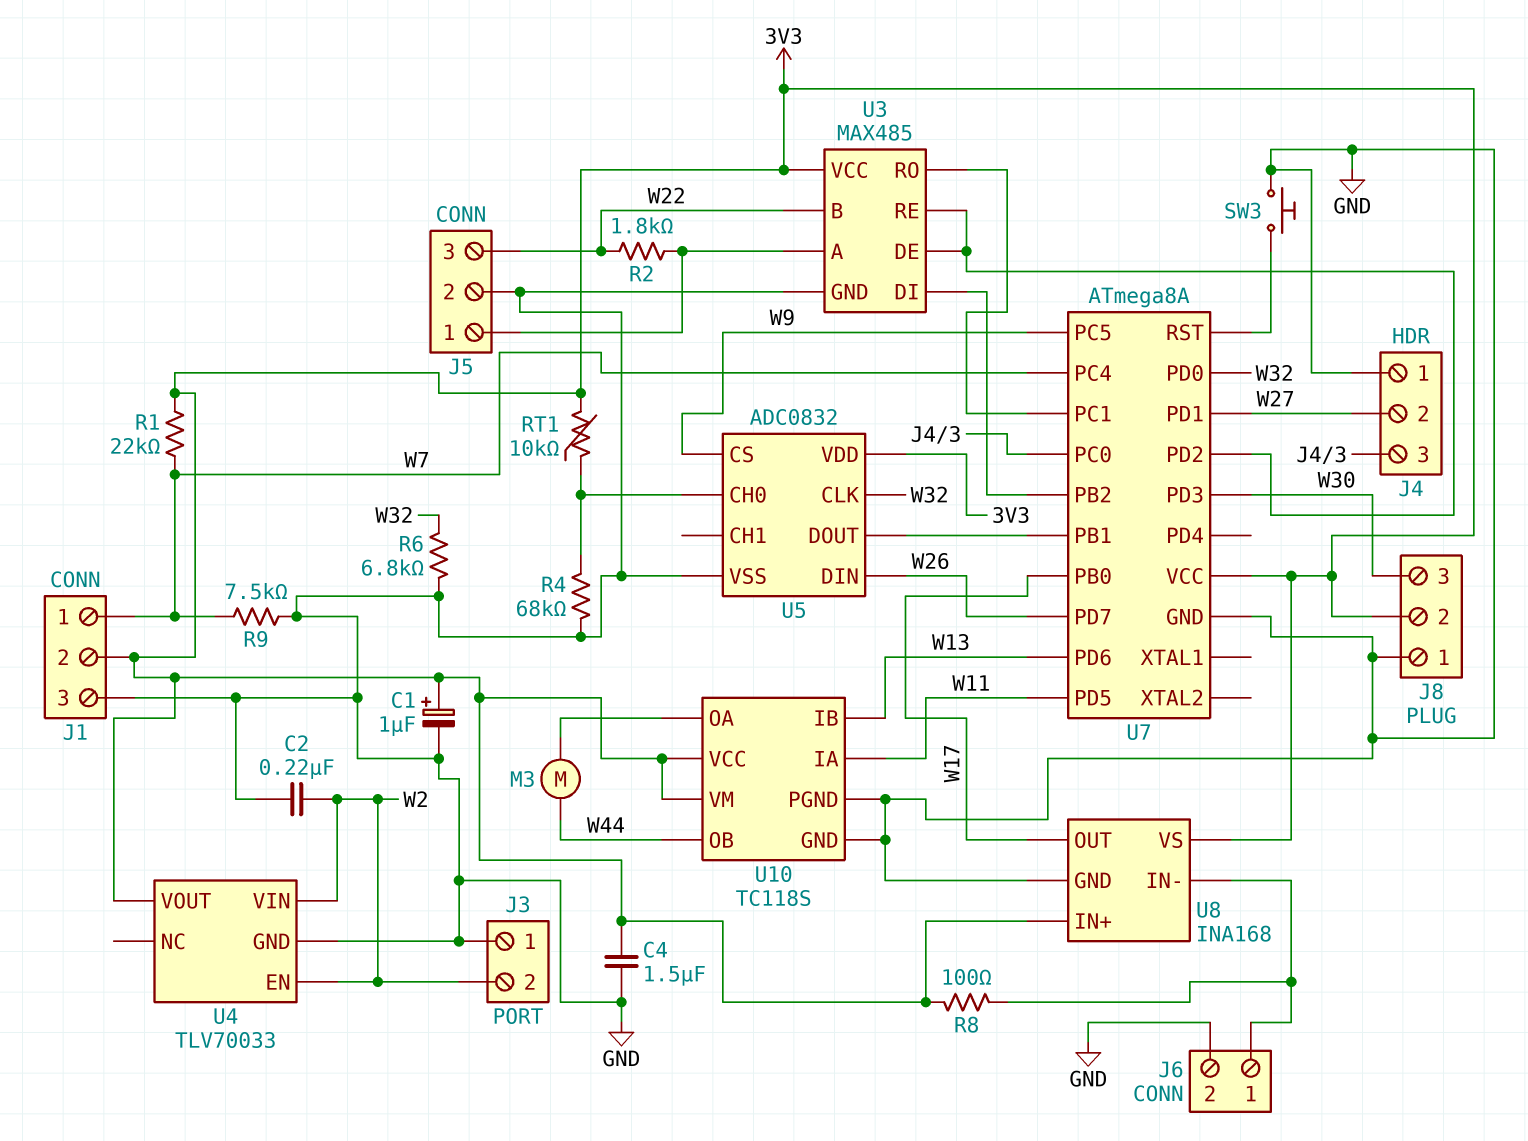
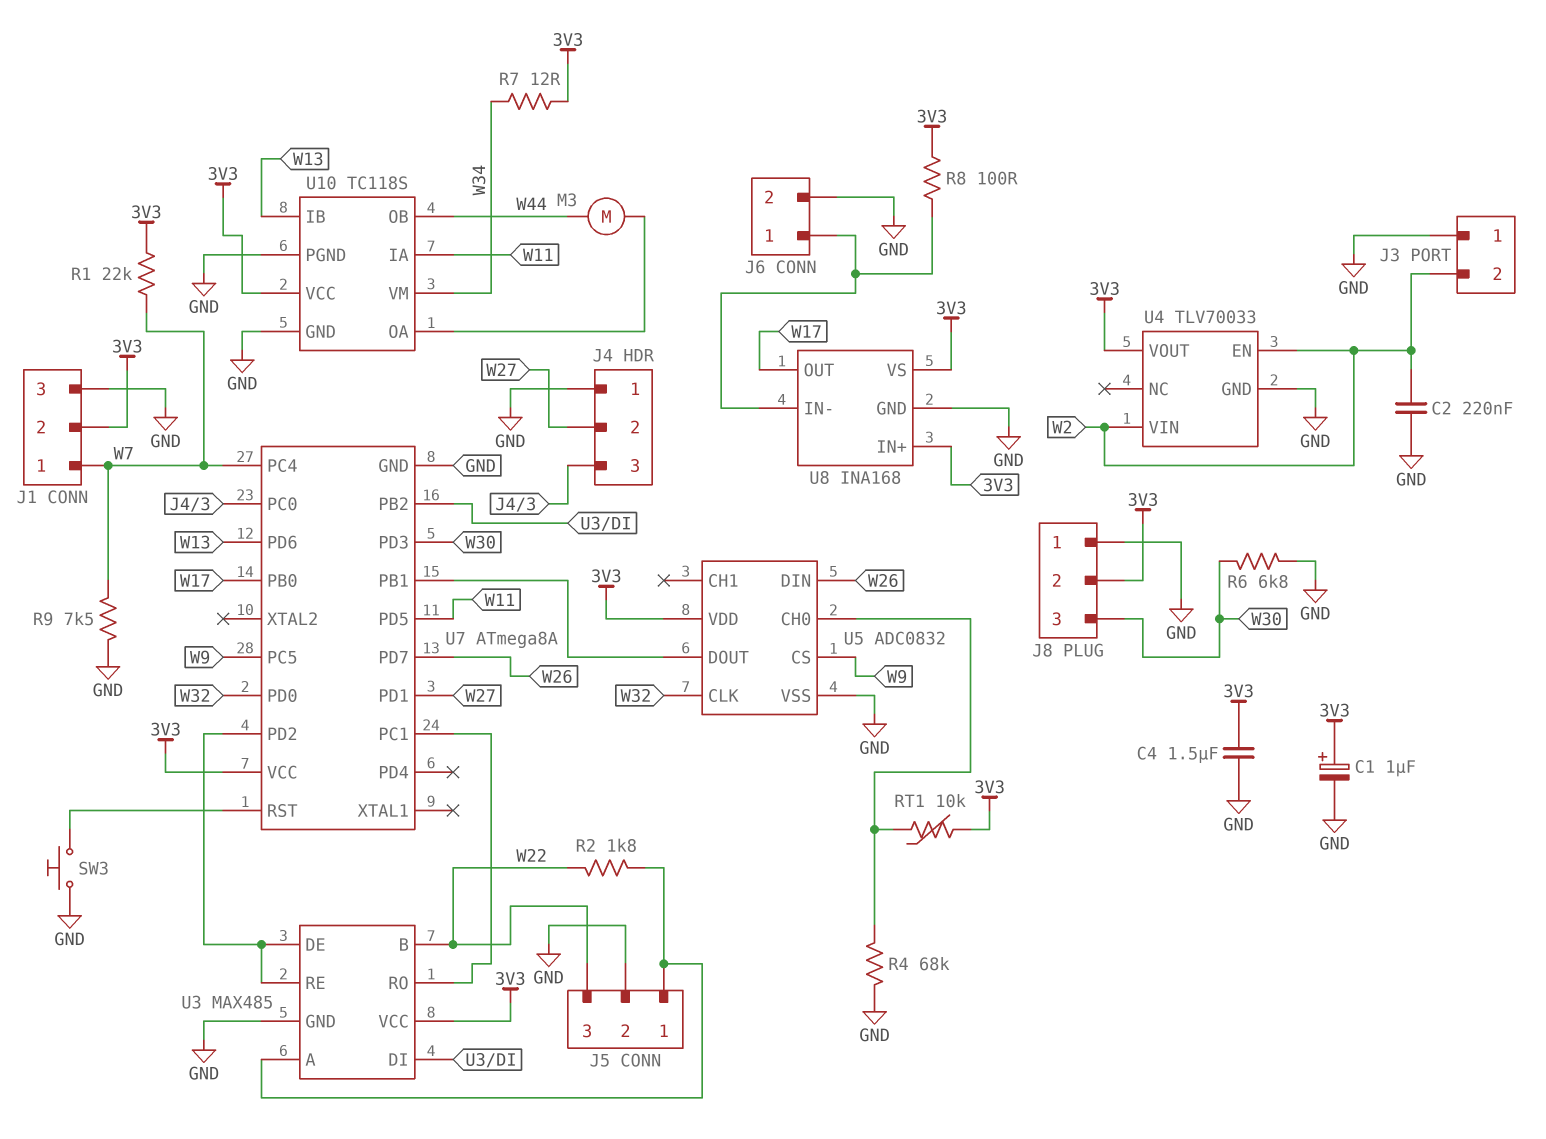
R6: 6.8k (GND, W32) -> 6.8k (GND, W30)
R7: none -> 12 (3V3, W34)
U10 pin VM: 3V3 -> W34

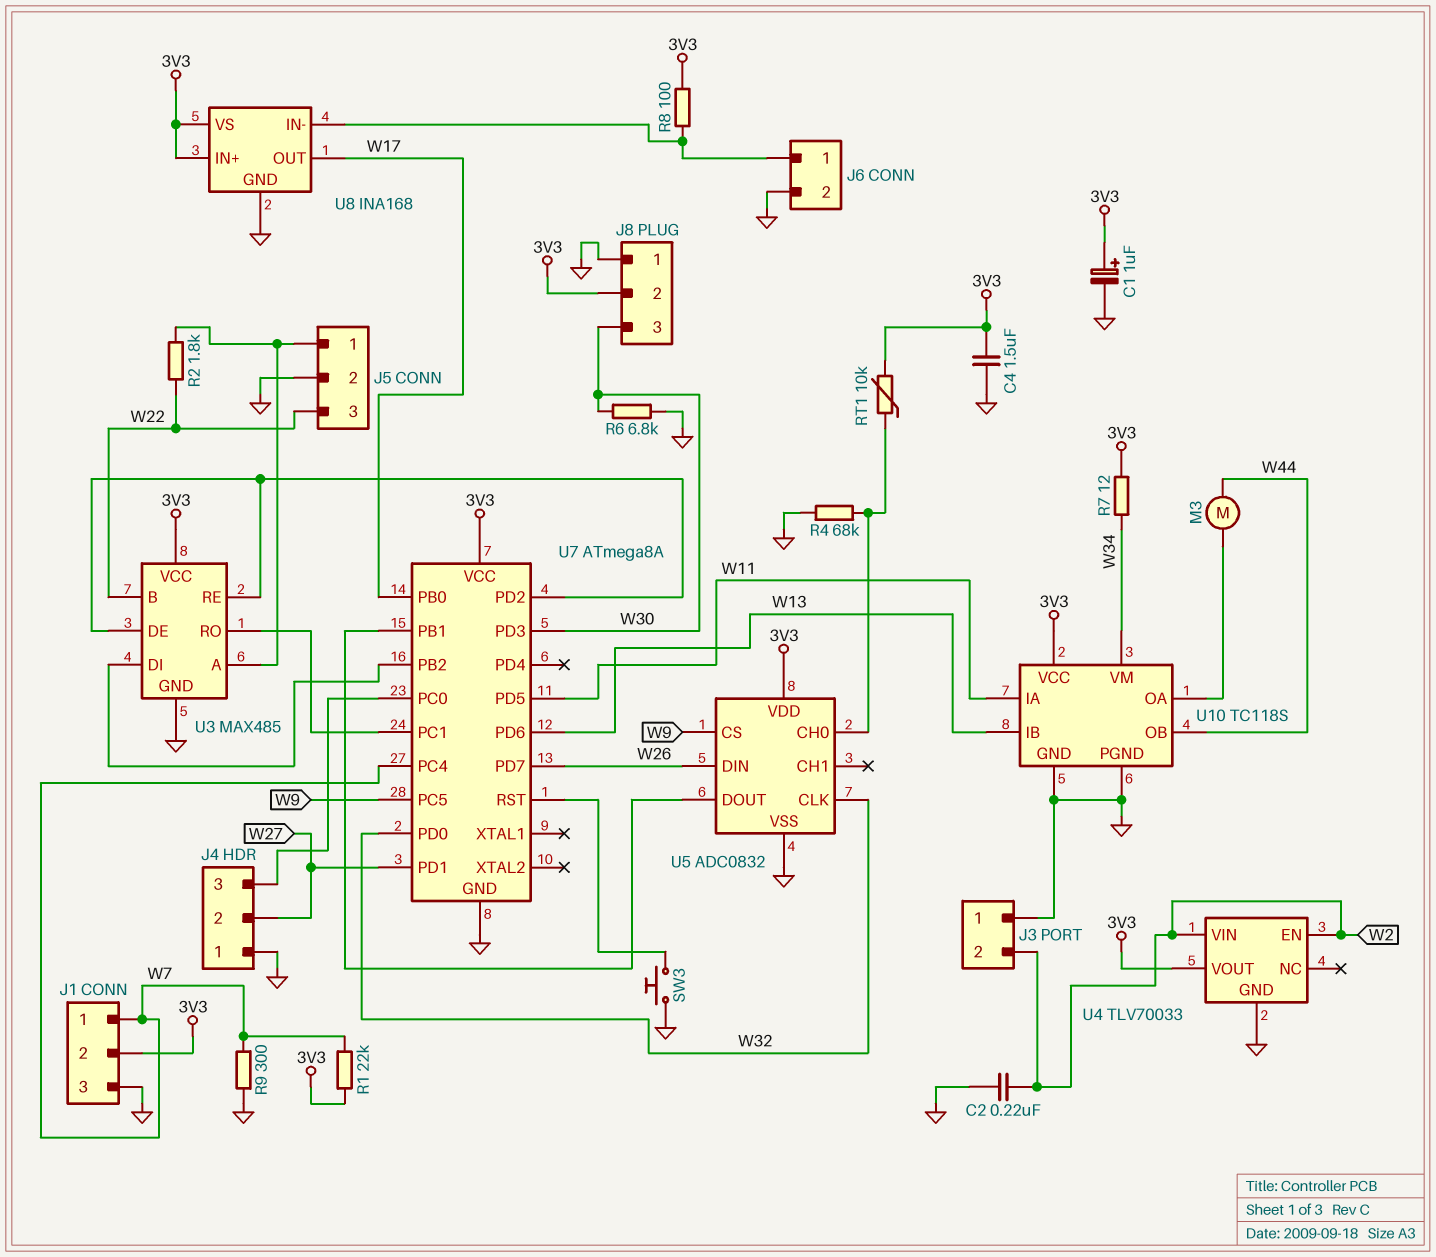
R9: 7.5k (GND, W7) -> 300 (GND, W7)

